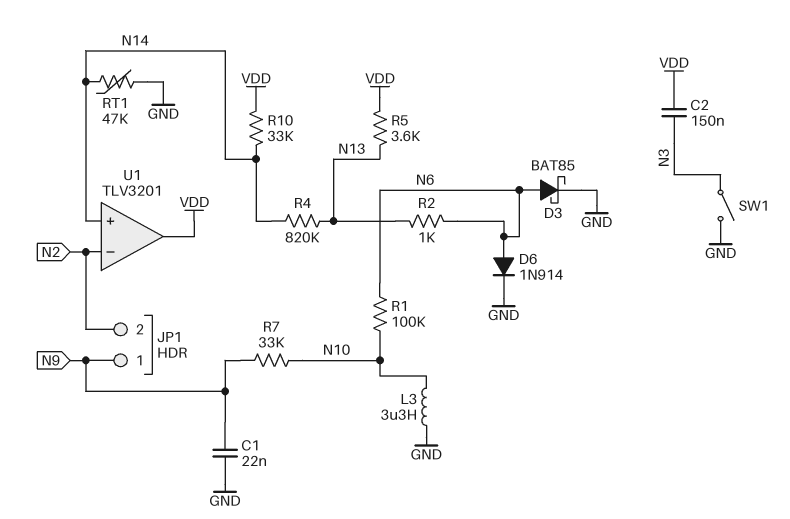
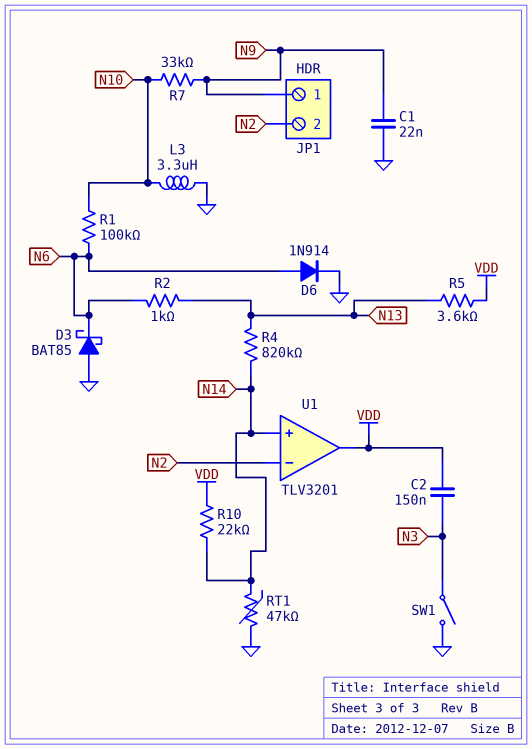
D3: schottky BAT85 (A N6, K GND) -> schottky BAT85 (A GND, K N6)
R10: 33k (N14, VDD) -> 22k (N14, VDD)

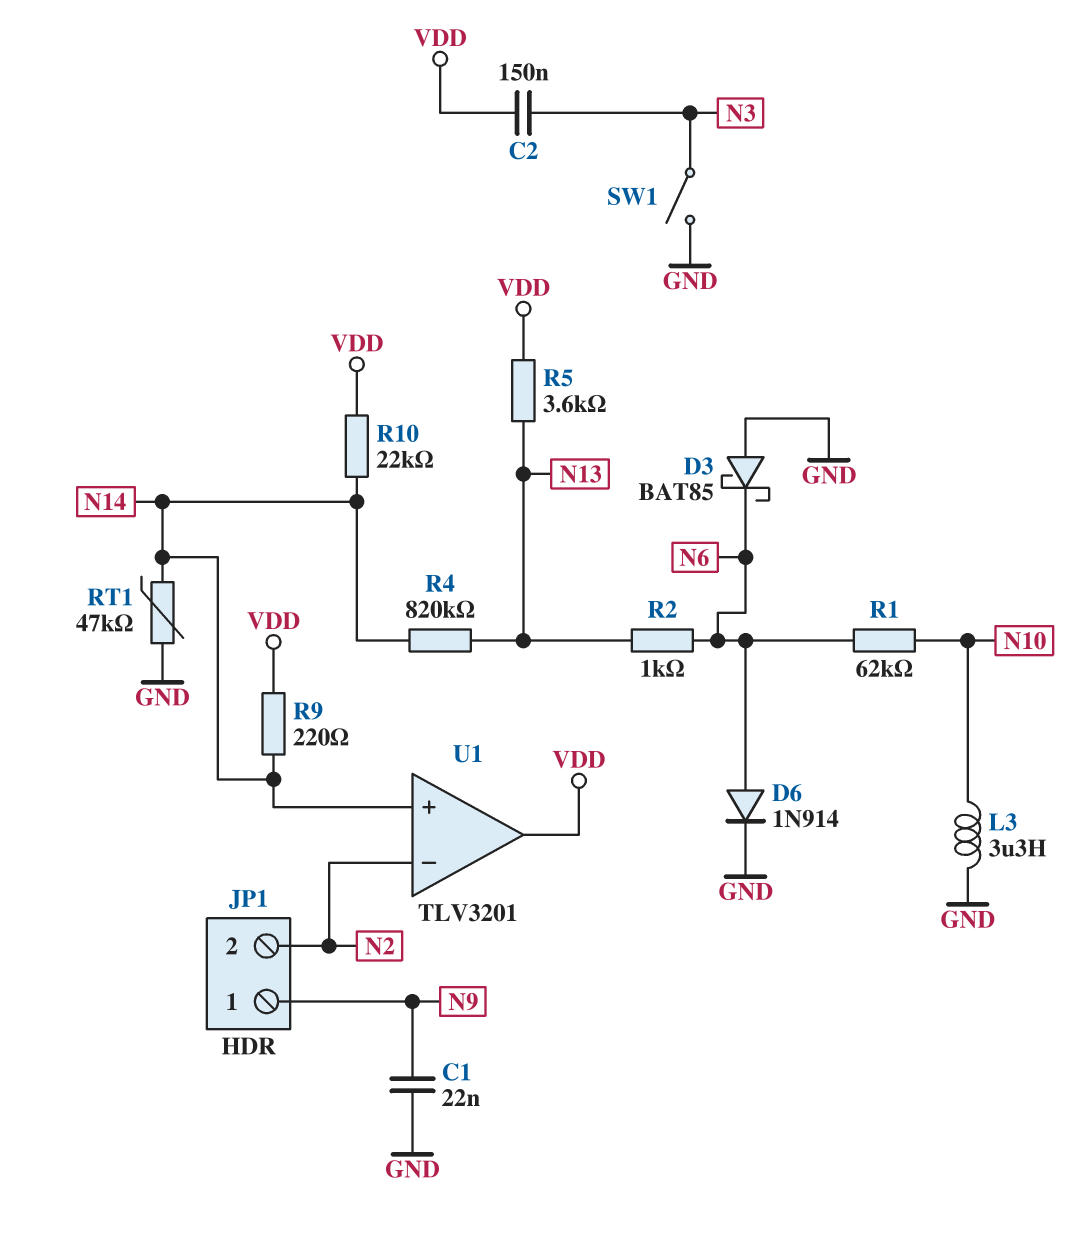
R1: 100k (N6, N10) -> 62k (N6, N10)
R7: 33k (N9, N10) -> none
R9: none -> 220 (N14, VDD)

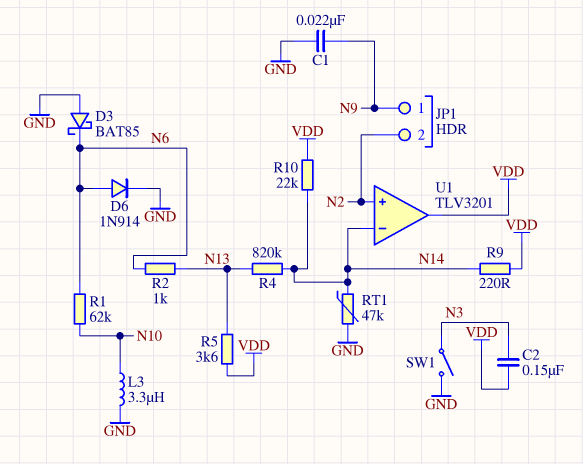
U1 pin in+: N14 -> N2
U1 pin in-: N2 -> N14

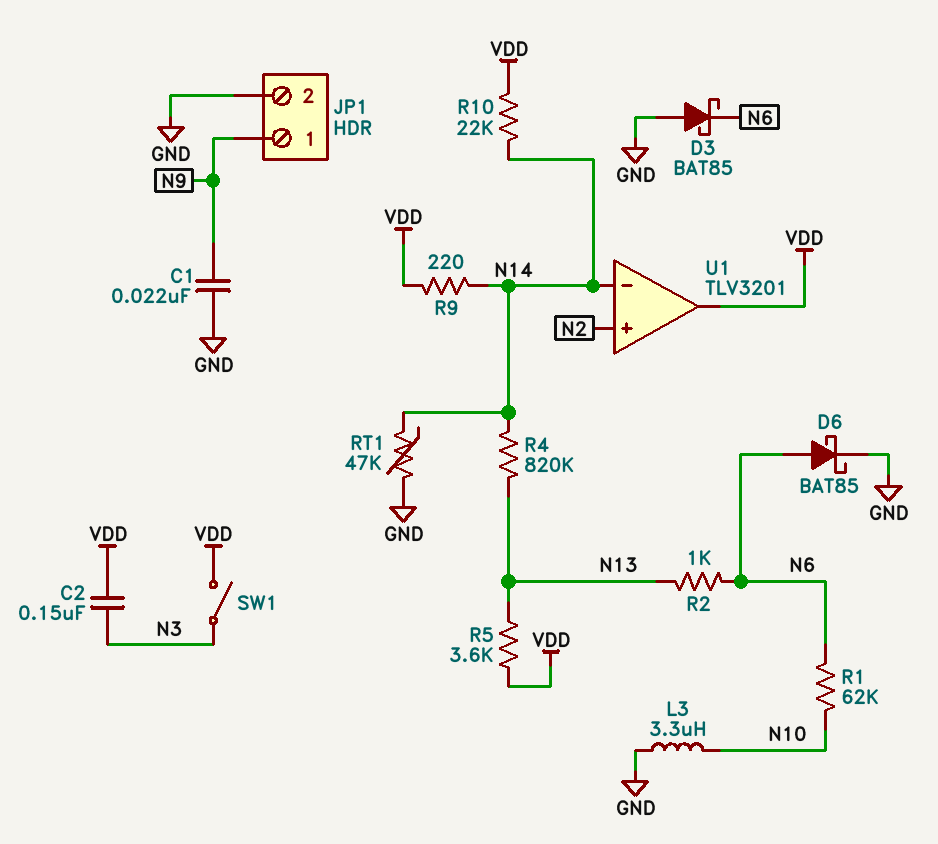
D6: diode 1N914 (A N6, K GND) -> schottky BAT85 (A N6, K GND)
JP1 pin 2: N2 -> GND
SW1: switch (GND, N3) -> switch (N3, VDD)

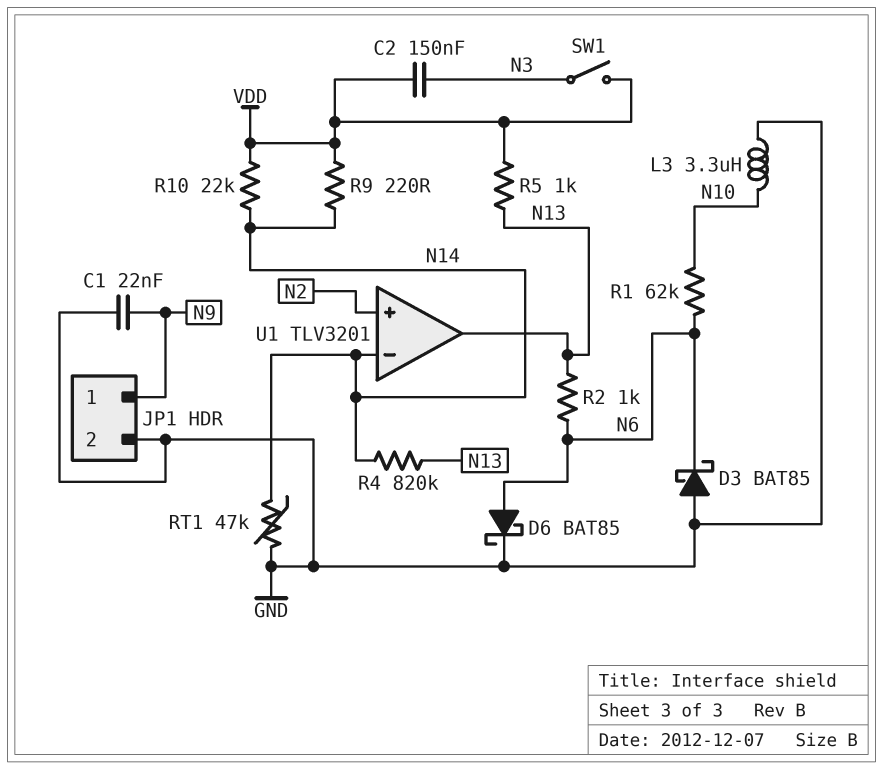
R5: 3.6k (N13, VDD) -> 1k (N13, VDD)
U1 pin out: VDD -> N13

